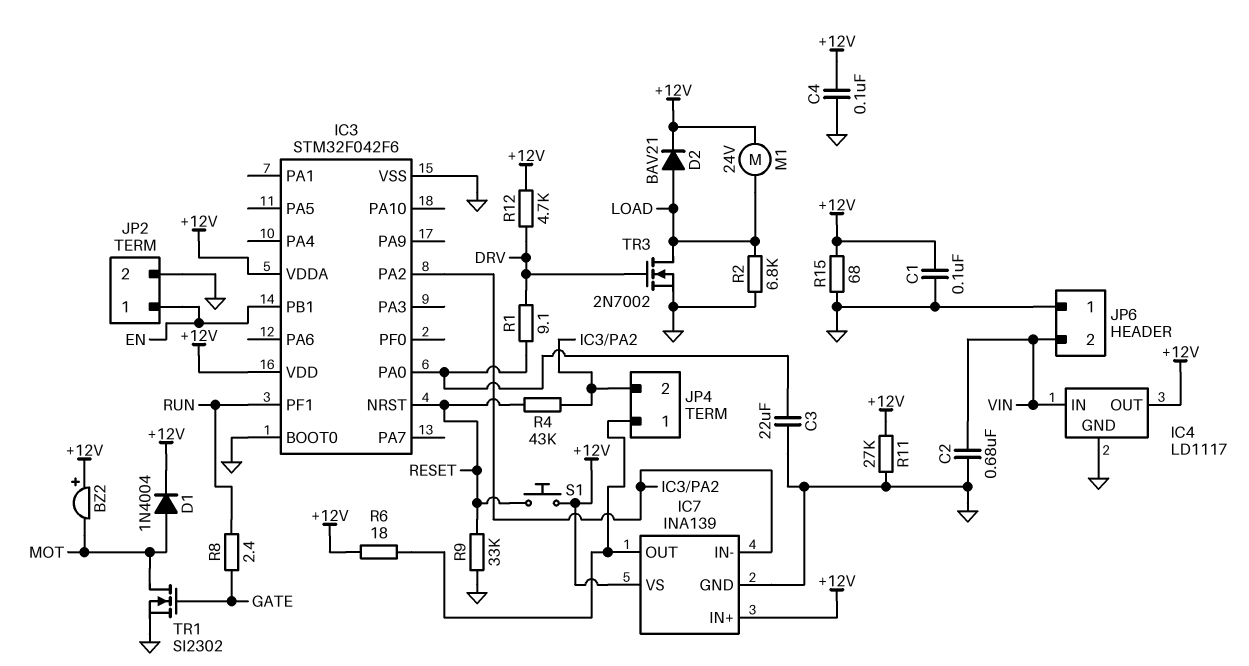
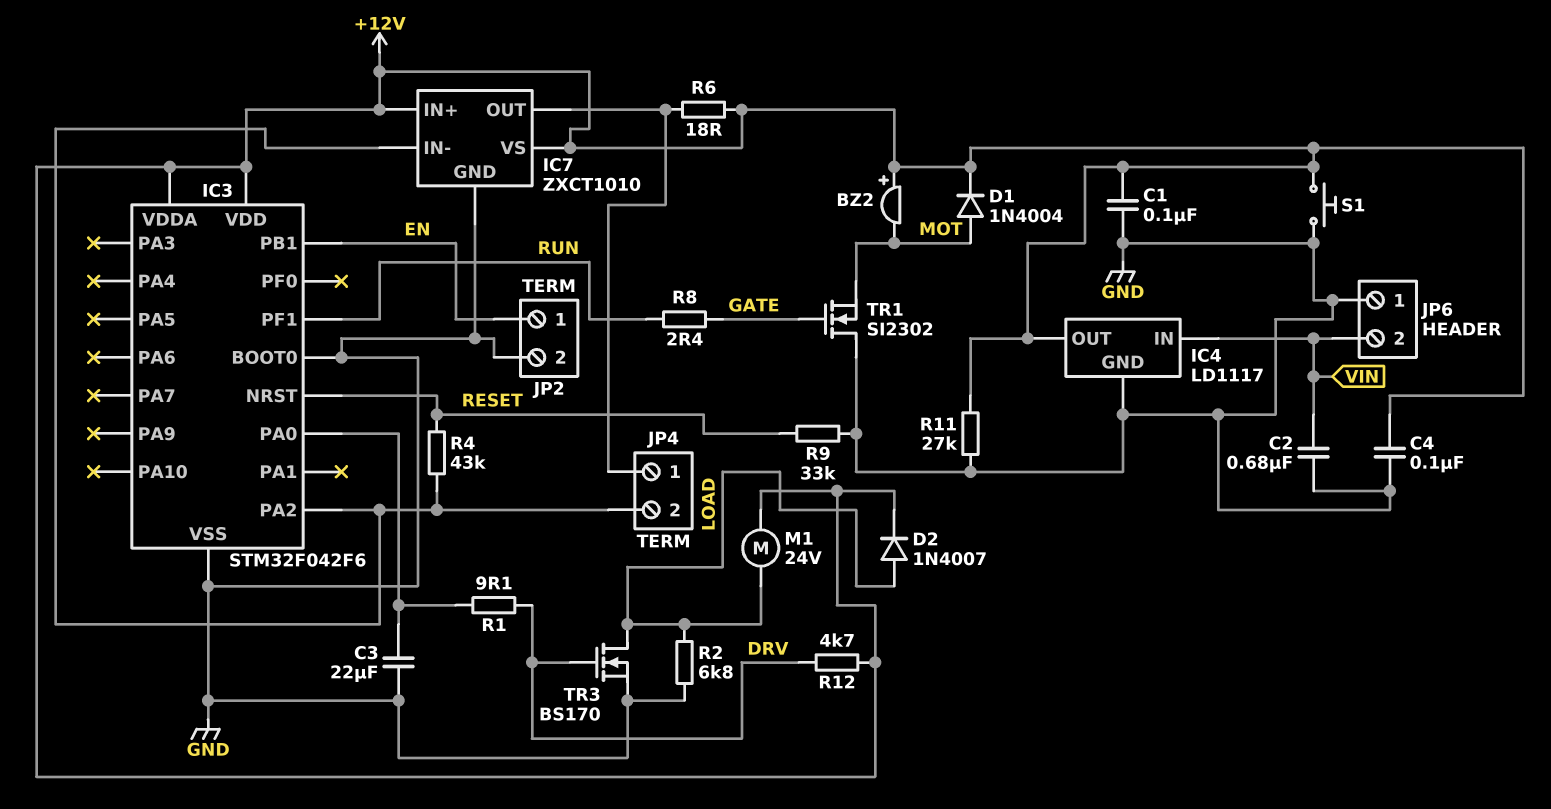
D2: diode BAV21 (A LOAD, K +12V) -> diode 1N4007 (A LOAD, K +12V)
IC7: INA139 -> ZXCT1010
R15: 68 (+12V, GND) -> none
S1: button (+12V, RESET) -> button (+12V, GND)
TR1: NMOS SI2302 (G GATE, D MOT, S GND) -> NMOS SI2302 (G GATE, D GND, S MOT)
TR3: NMOS 2N7002 (G DRV, D LOAD, S GND) -> NMOS BS170 (G DRV, D LOAD, S GND)

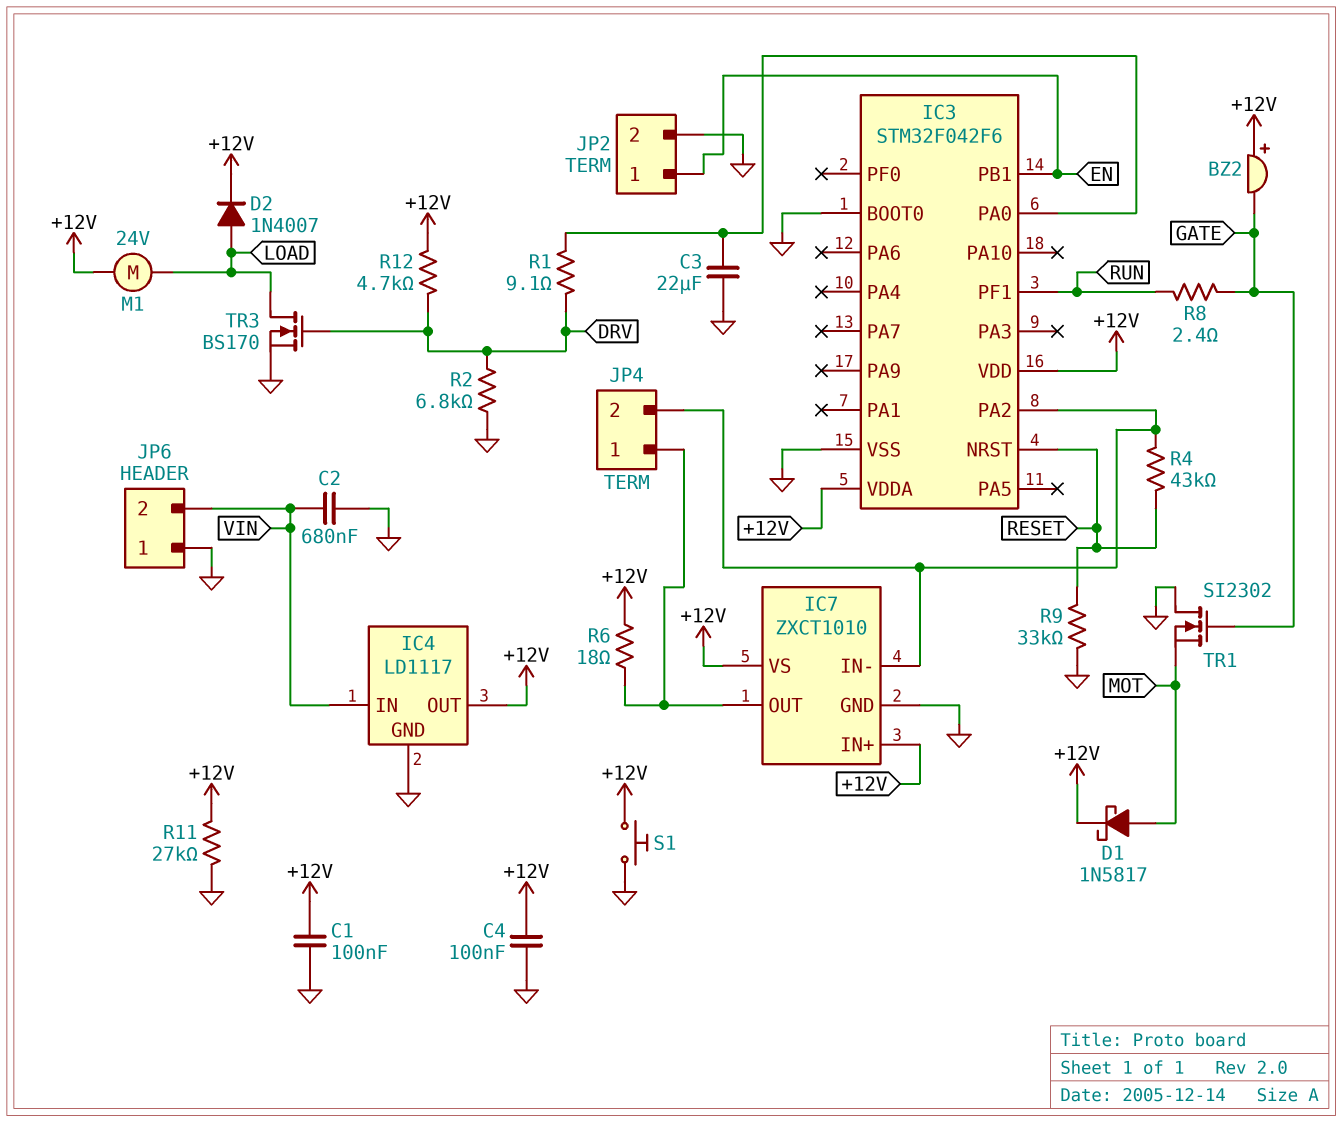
BZ2: buzzer (plus +12V, minus MOT) -> buzzer (plus +12V, minus GATE)
D1: diode 1N4004 (A MOT, K +12V) -> schottky 1N5817 (A MOT, K +12V)
R2: 6.8k (GND, LOAD) -> 6.8k (DRV, GND)

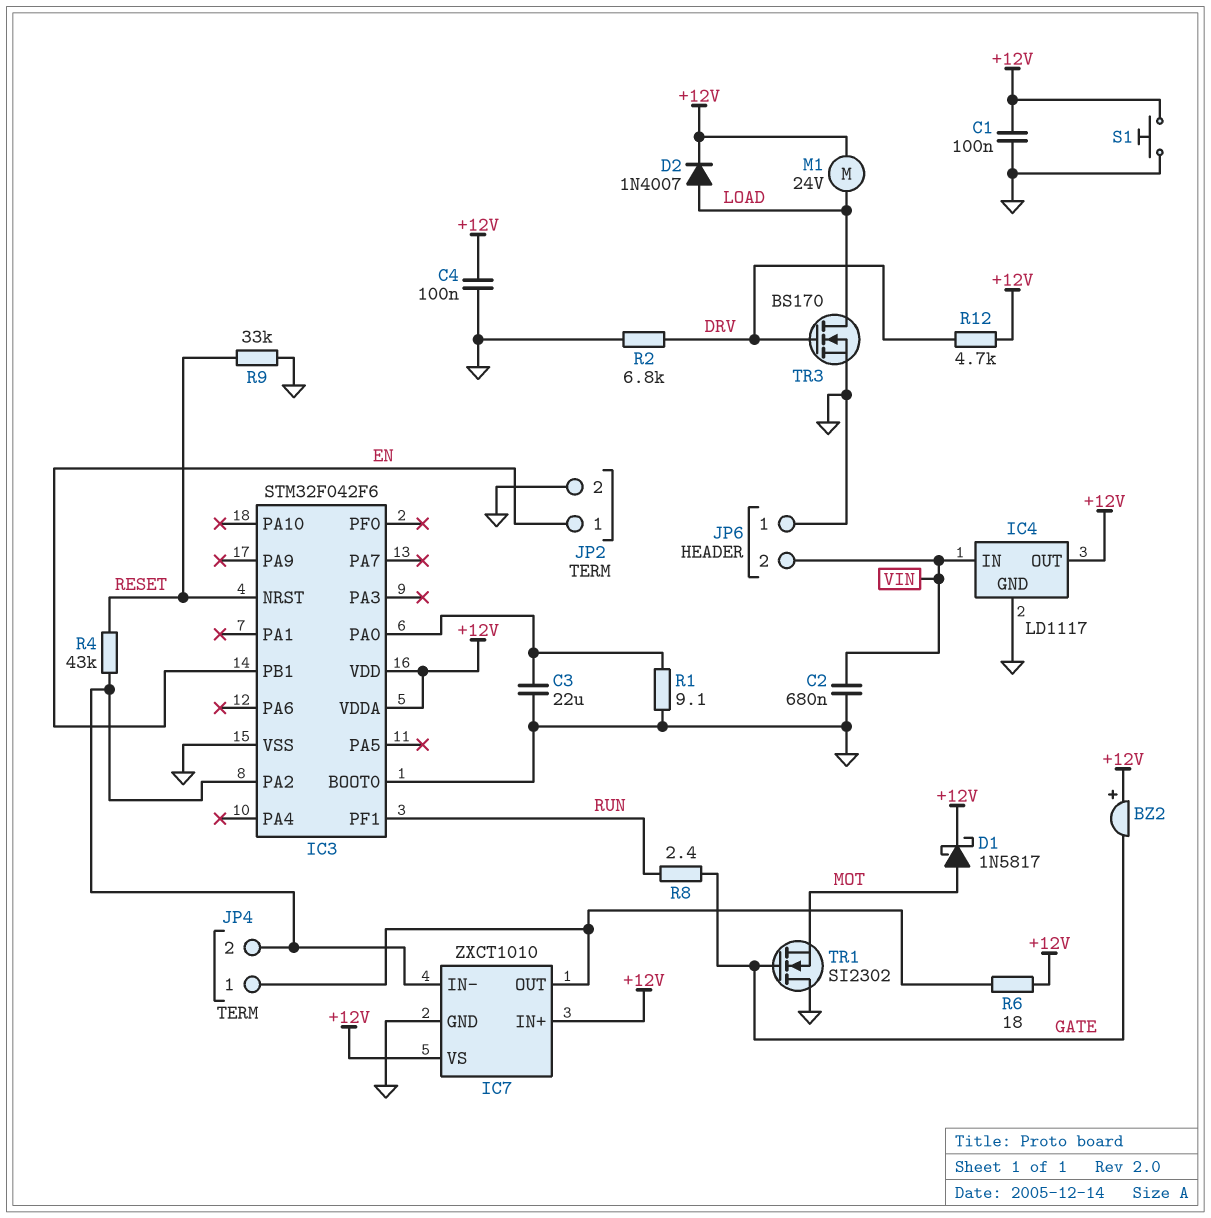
R1: 9.1 (DRV, IC3/PA0) -> 9.1 (GND, IC3/PA0)
R11: 27k (+12V, GND) -> none

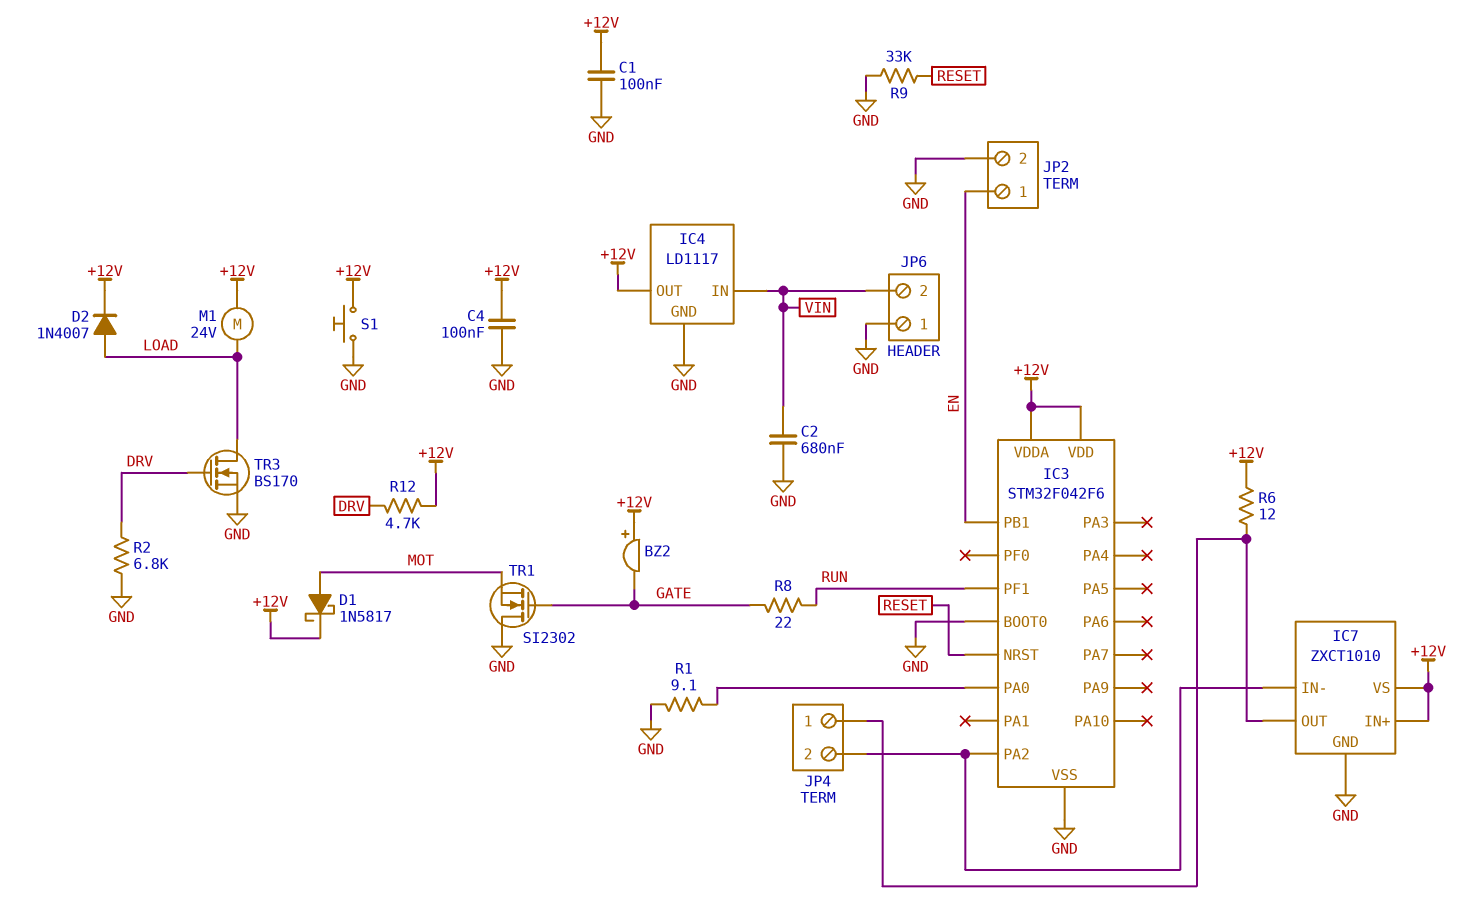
C3: 22uF (GND, IC3/PA0) -> none
R4: 43k (IC3/PA2, RESET) -> none
R6: 18 (+12V, IC7/OUT) -> 12 (+12V, IC7/OUT)
R8: 2.4 (GATE, RUN) -> 22 (GATE, RUN)

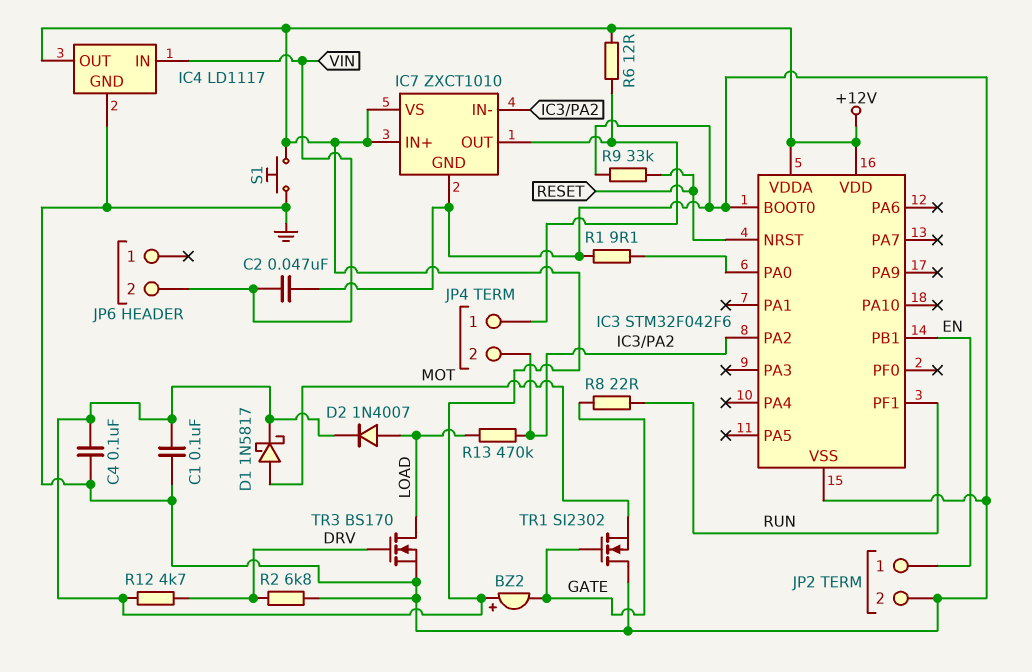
C2: 680nF (GND, VIN) -> 47nF (GND, VIN)
JP6 pin 1: GND -> none
M1: motor 24V (+12V, LOAD) -> none
R13: none -> 470k (IC3/PA2, LOAD)

